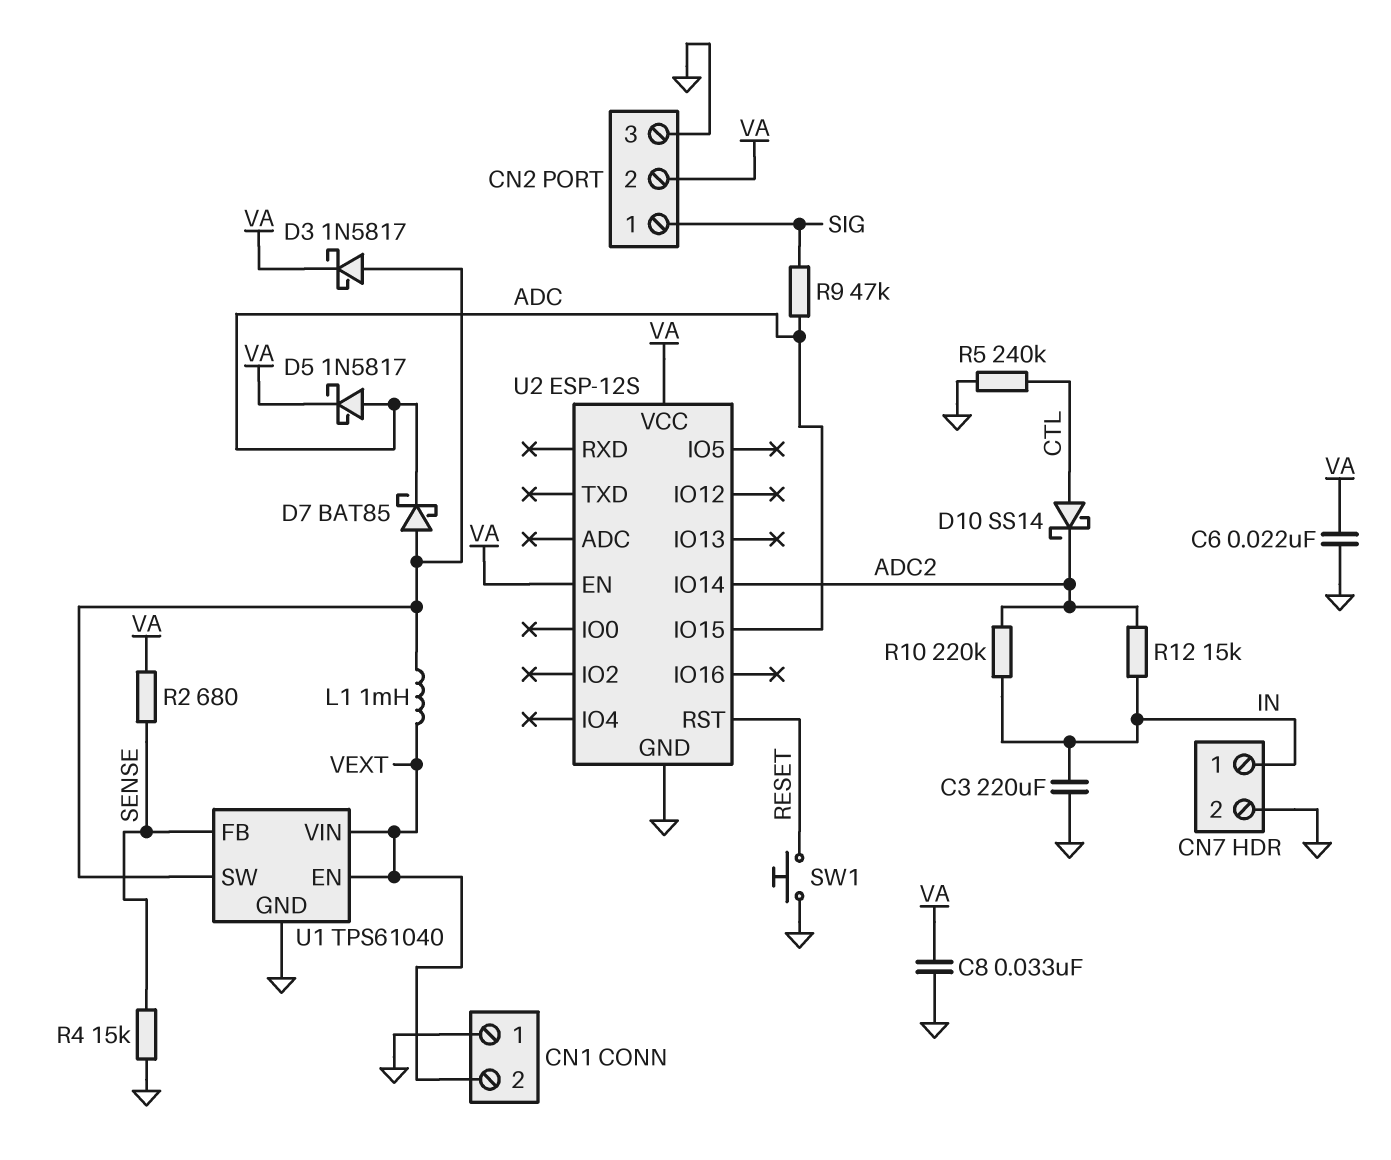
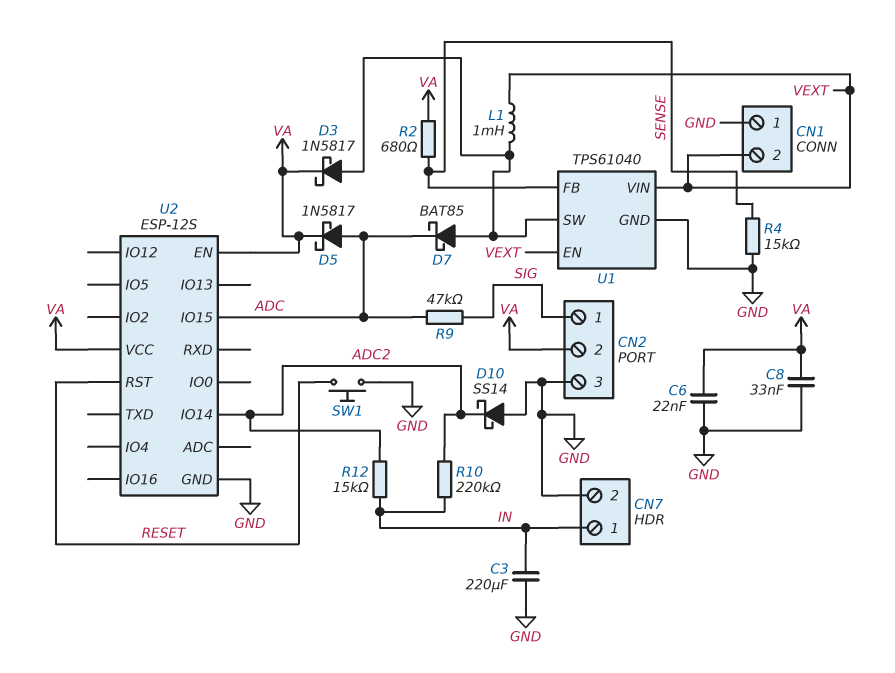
D10: schottky SS14 (A CTL, K ADC2) -> schottky SS14 (A GND, K ADC2)
R5: 240k (CTL, GND) -> none

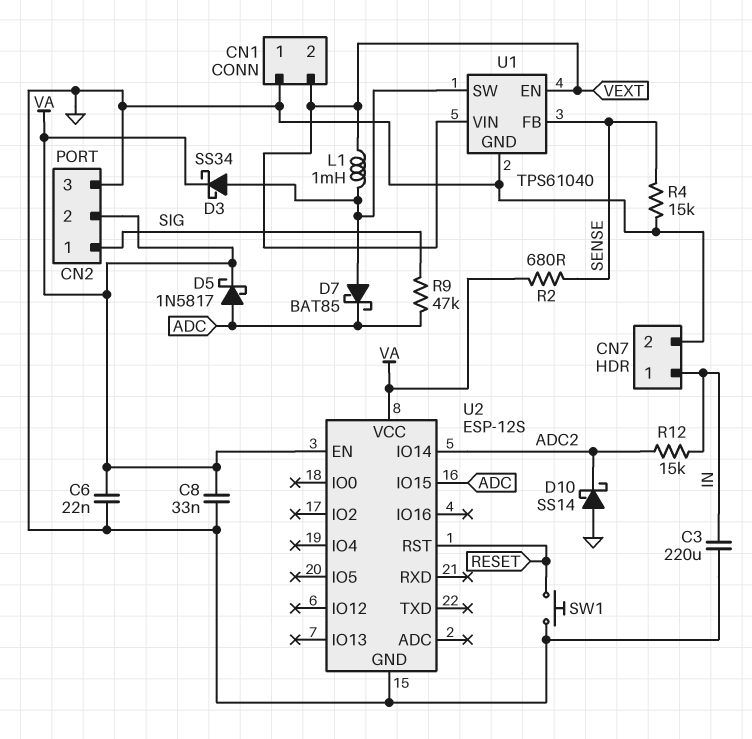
D3: schottky 1N5817 (A U1/SW, K VA) -> schottky SS34 (A U1/SW, K VA)
R10: 220k (ADC2, IN) -> none

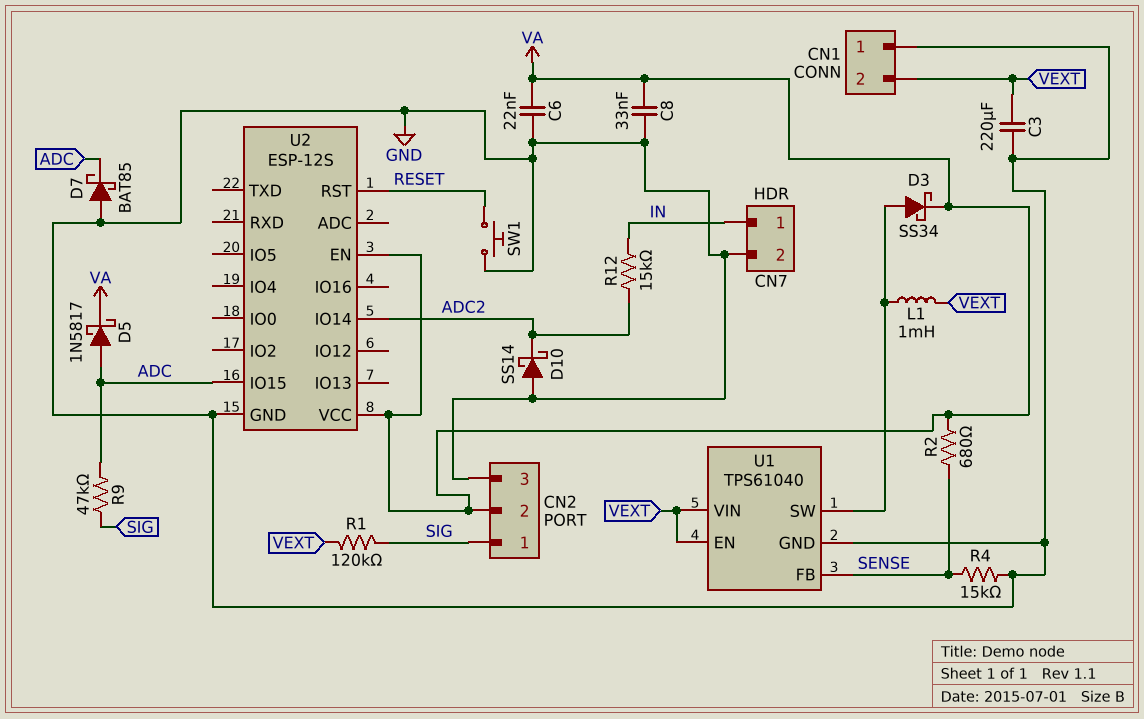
C3: 220uF (GND, IN) -> 220uF (GND, VEXT)
D7: schottky BAT85 (A U1/SW, K ADC) -> schottky BAT85 (A GND, K ADC)
R1: none -> 120k (SIG, VEXT)

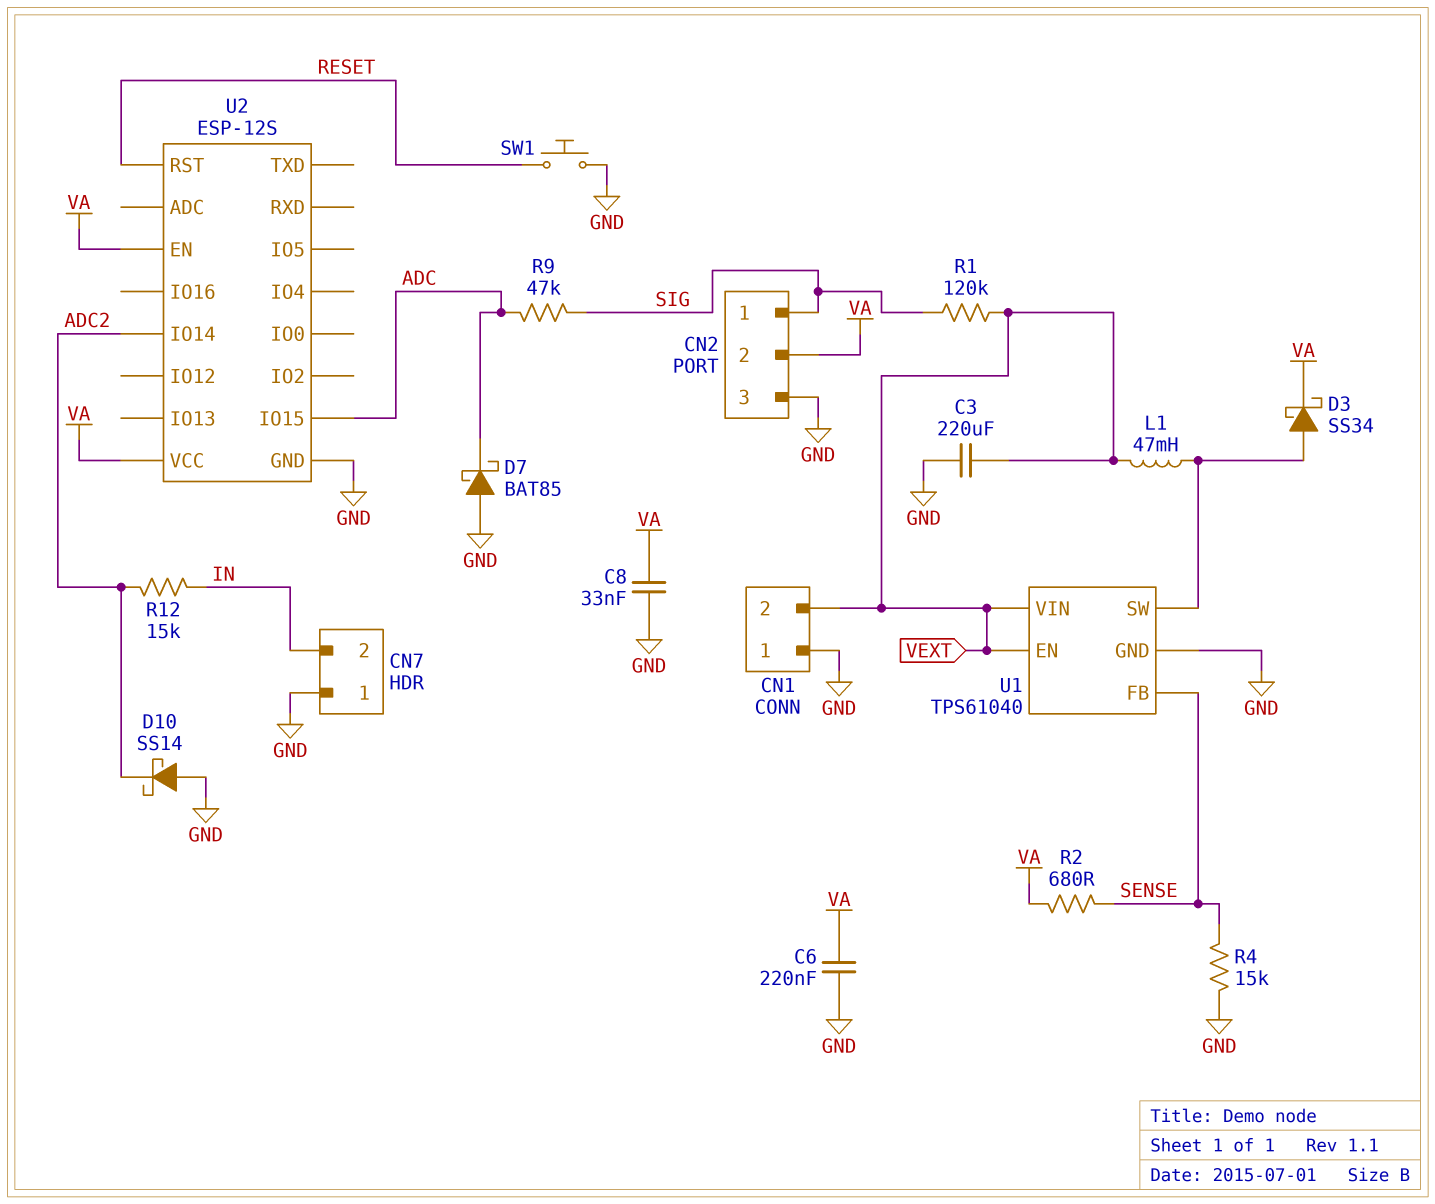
C6: 22nF (GND, VA) -> 220nF (GND, VA)
CN7 pin 1: IN -> GND
CN7 pin 2: GND -> IN
D5: schottky 1N5817 (A ADC, K VA) -> none
L1: 1mH (U1/SW, VEXT) -> 47mH (U1/SW, VEXT)

